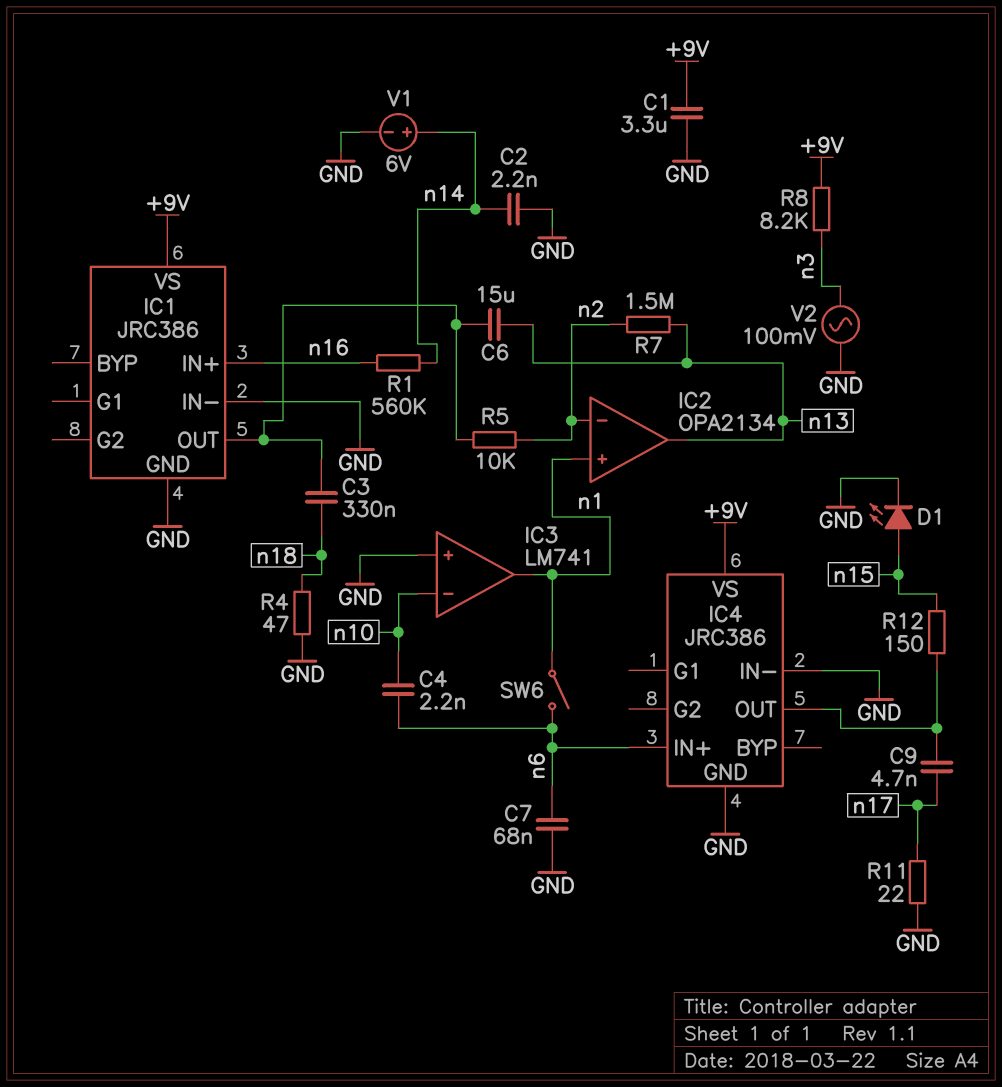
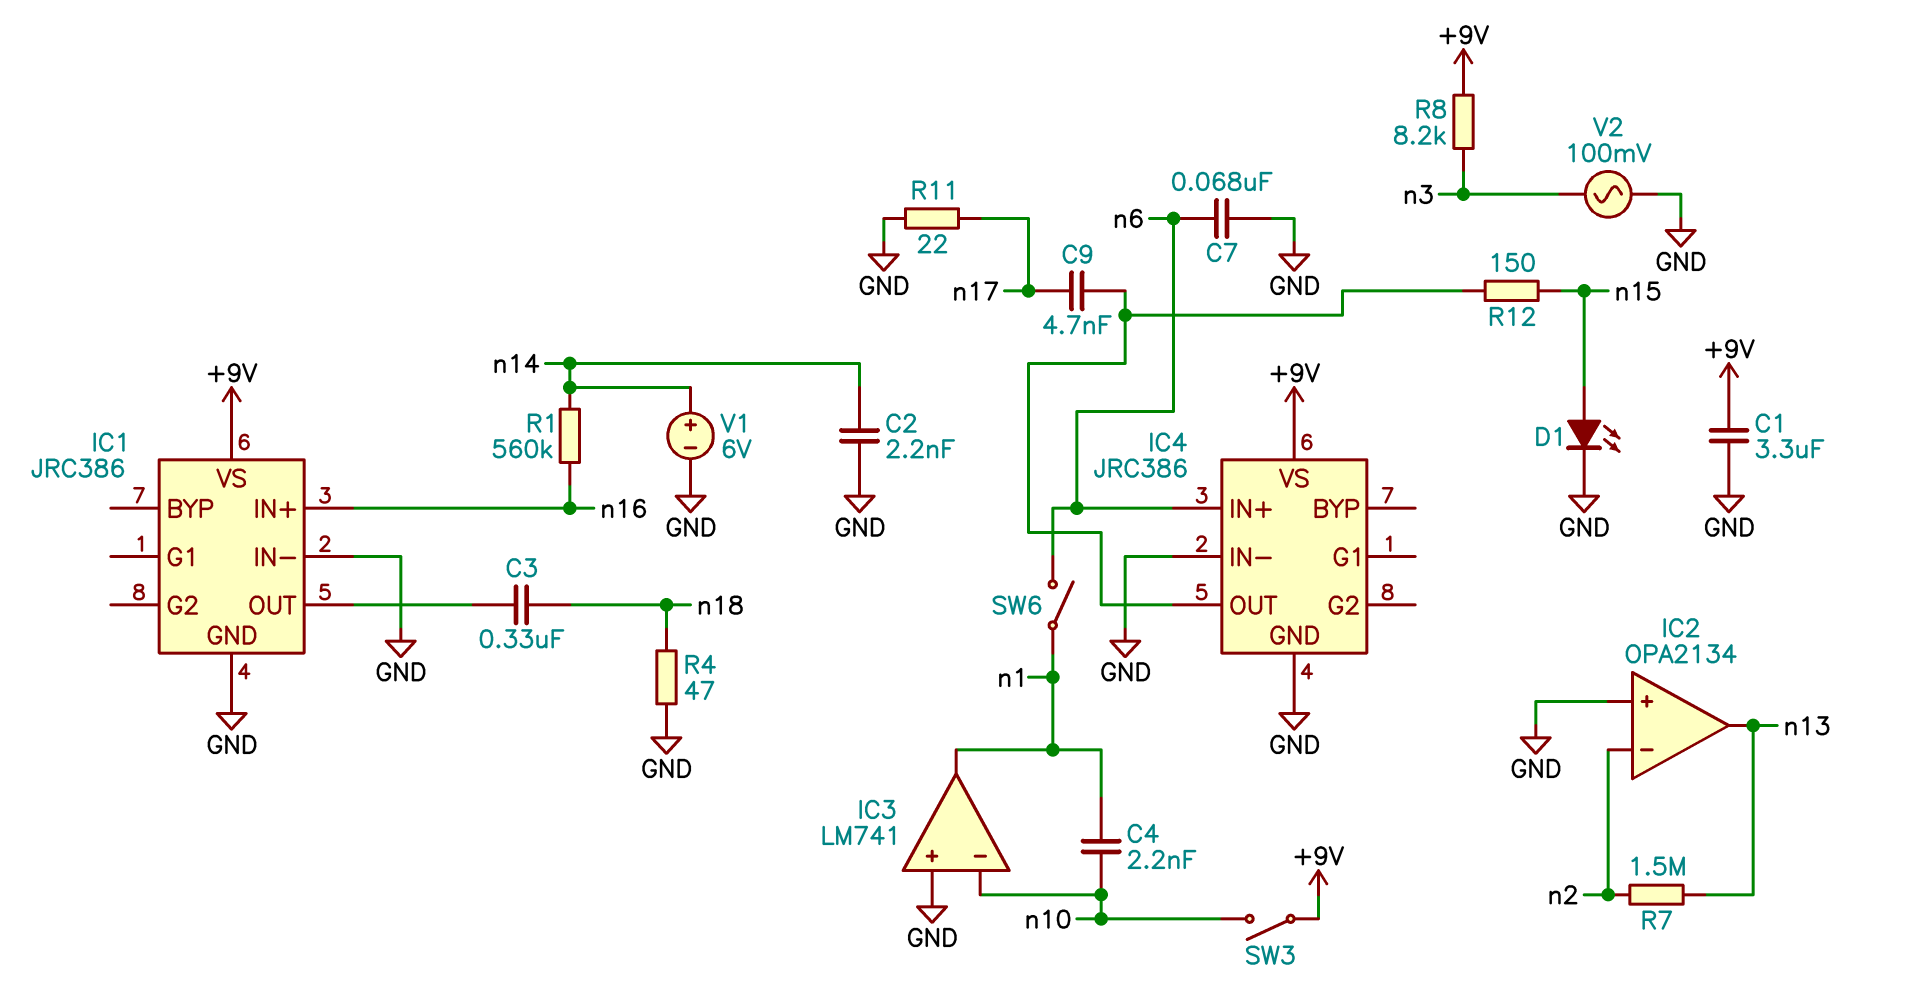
C4: 2.2nF (n6, n10) -> 2.2nF (n1, n10)
C6: 15uF (IC1/OUT, n13) -> none
IC2 pin in+: n1 -> GND
R5: 10k (IC1/OUT, n2) -> none
SW3: none -> switch (+9V, n10)

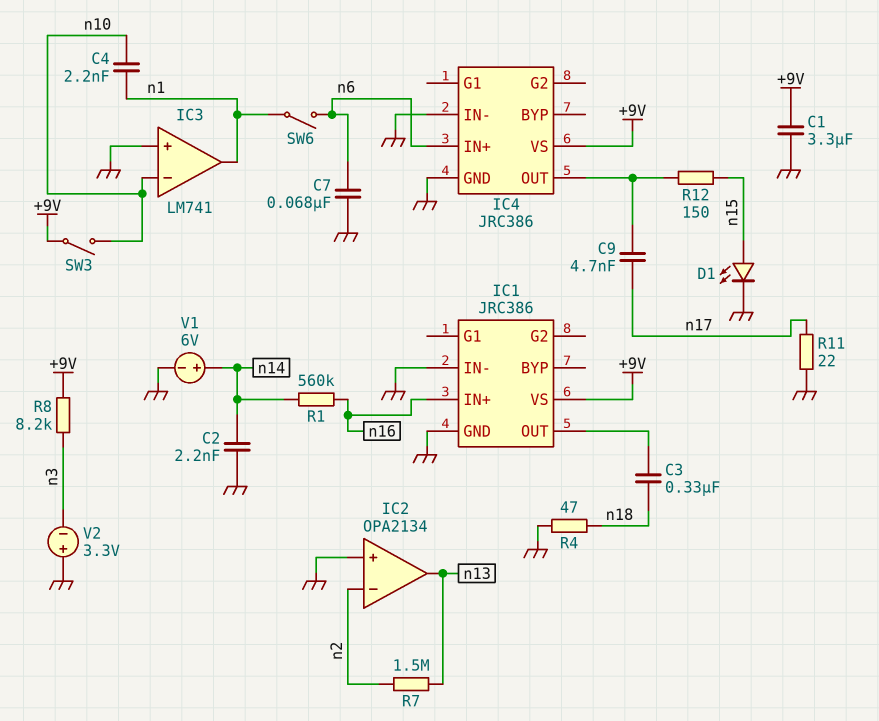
V2: AC 100mV (GND, n3) -> 3.3V (plus GND, minus n3)

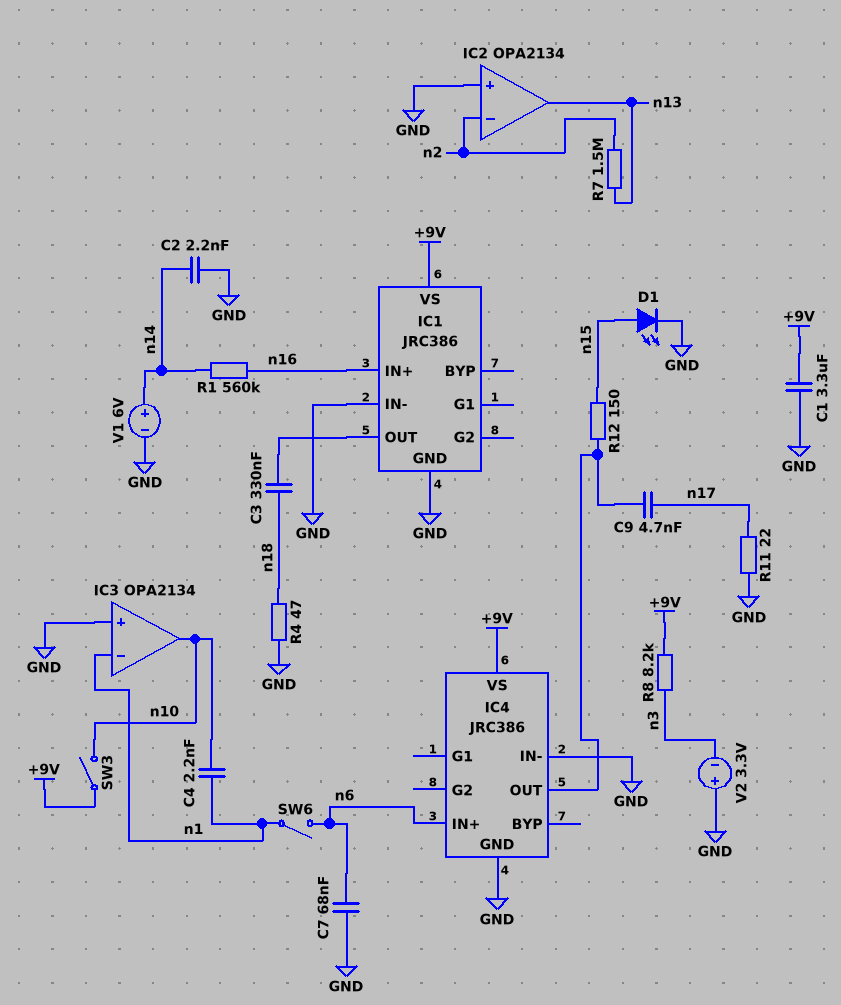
IC3: LM741 -> OPA2134
IC3 pin in-: n10 -> n1
IC3 pin out: n1 -> n10

